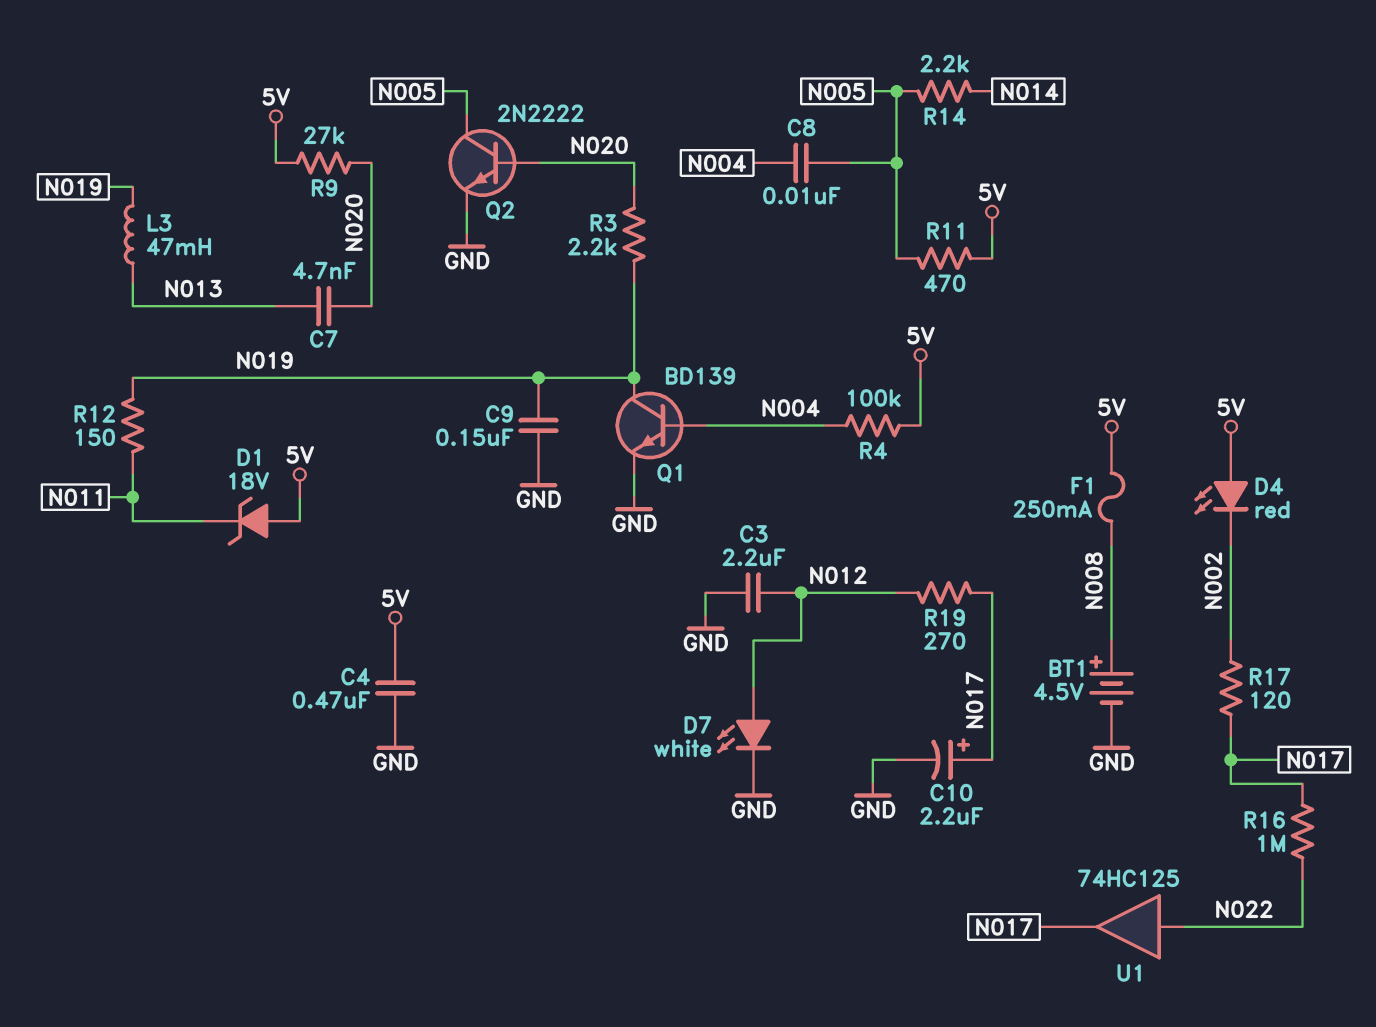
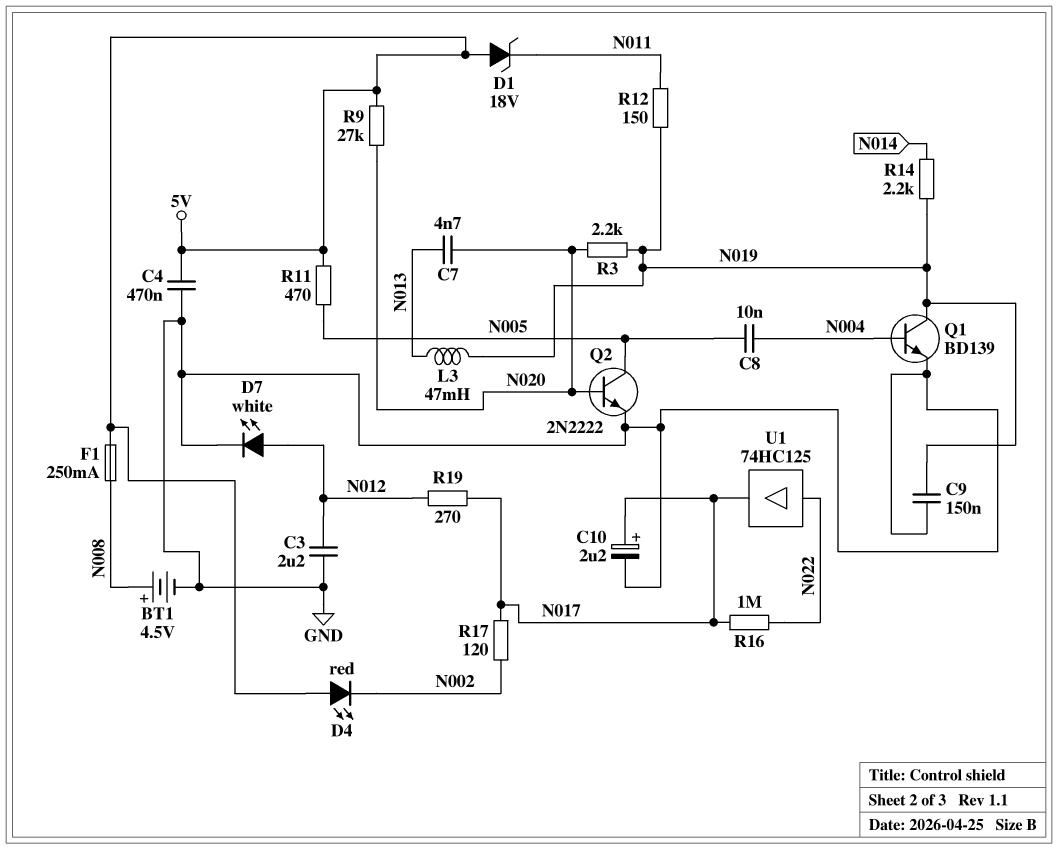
R4: 100k (5V, N004) -> none
R14: 2.2k (N005, N014) -> 2.2k (N014, N019)

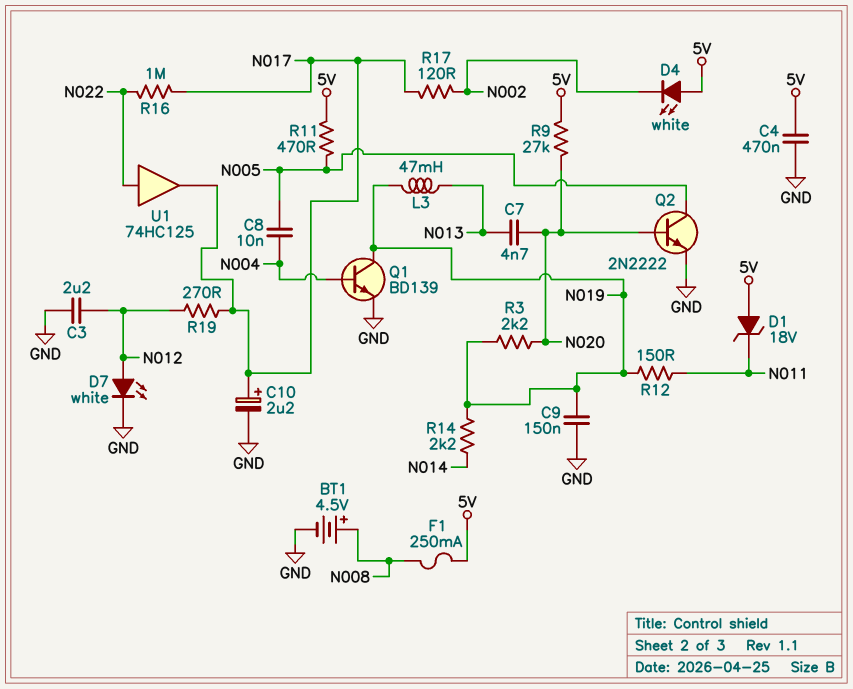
D4: LED red (A 5V, K N002) -> LED white (A 5V, K N002)

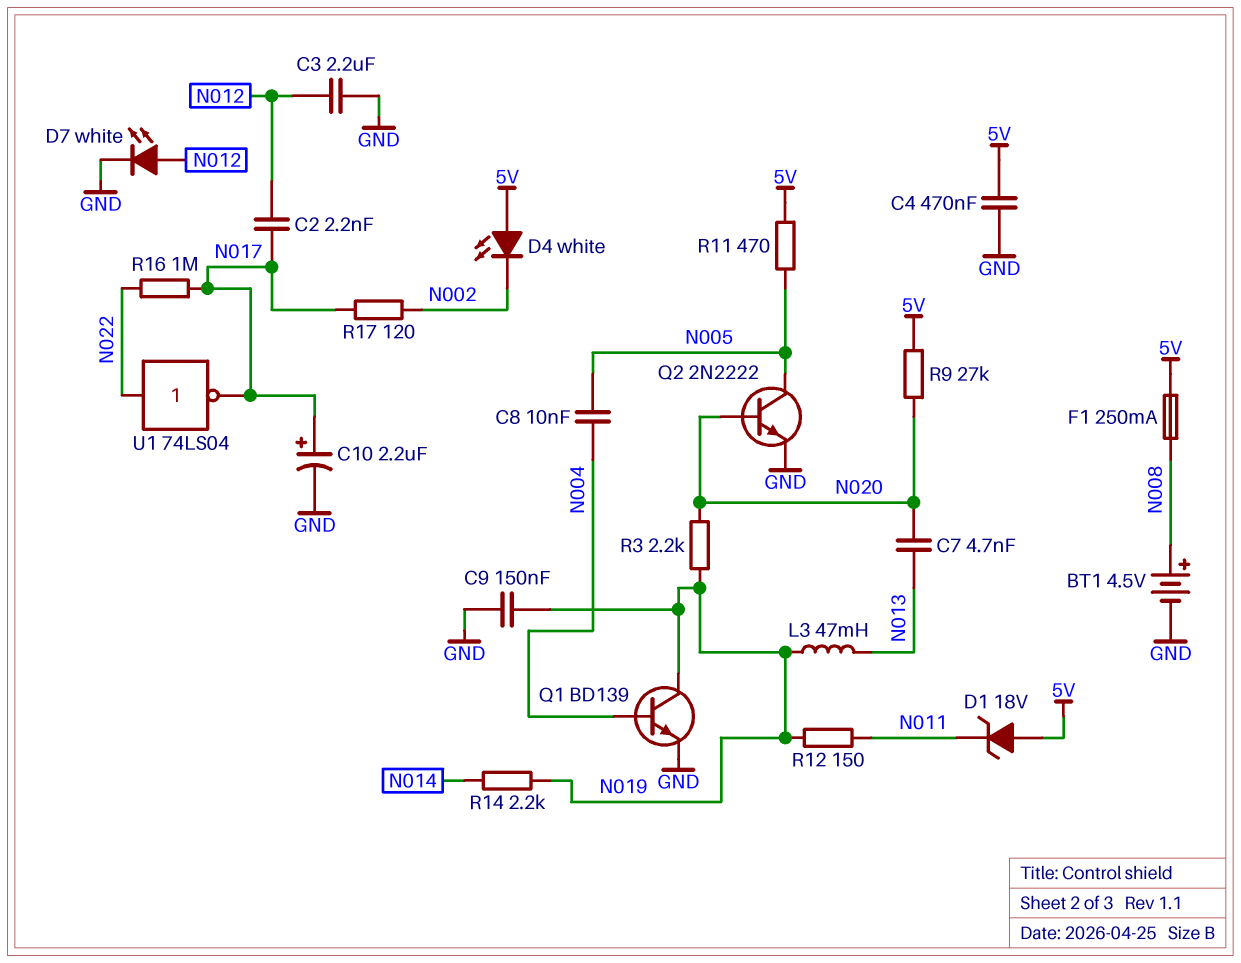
C2: none -> 2.2nF (N012, N017)
R19: 270 (N012, N017) -> none
U1: buffer 74HC125 (in N022, out N017) -> NOT 74LS04 (in N022, out N017)

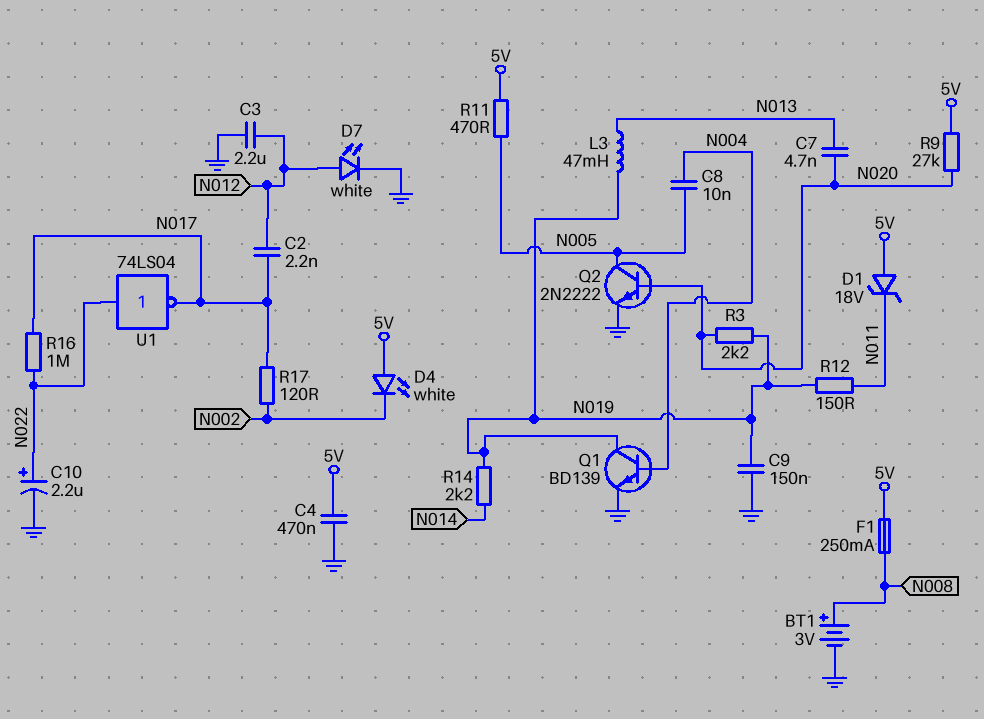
BT1: 4.5V (plus N008, minus GND) -> 3V (plus N008, minus GND)
C10: 2.2uF (plus N017, minus GND) -> 2.2uF (plus N022, minus GND)

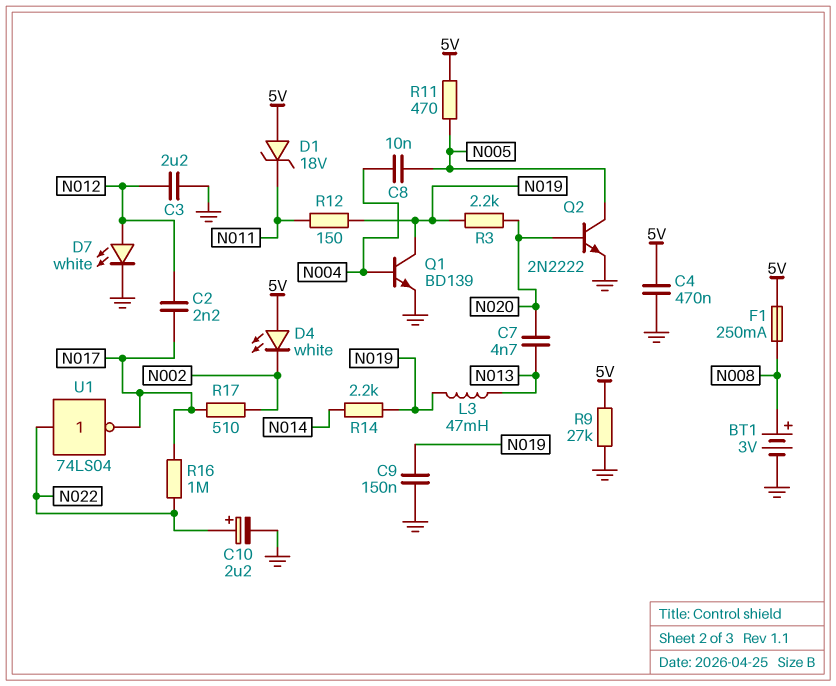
R9: 27k (5V, N020) -> 27k (5V, GND)
R17: 120 (N002, N017) -> 510 (N002, N017)

